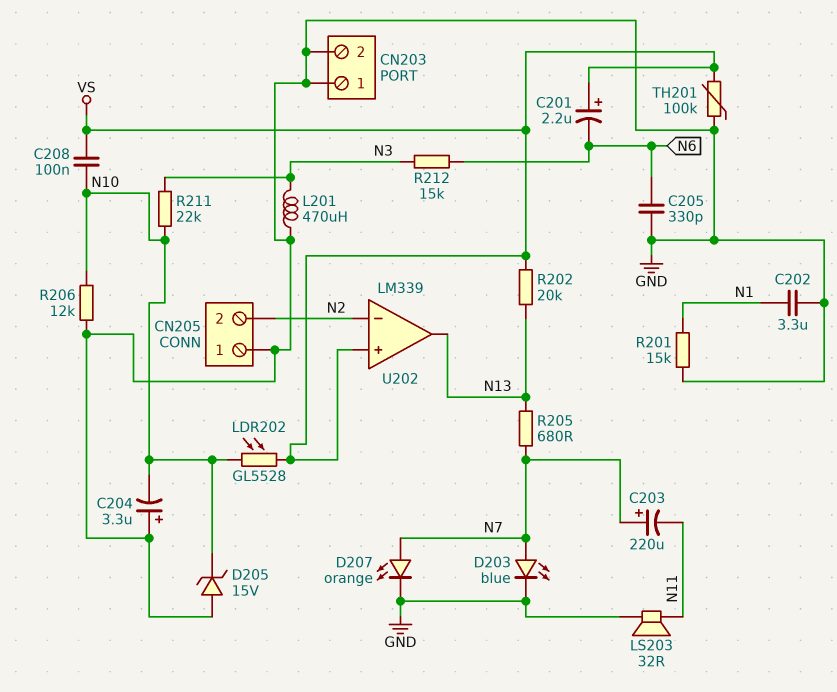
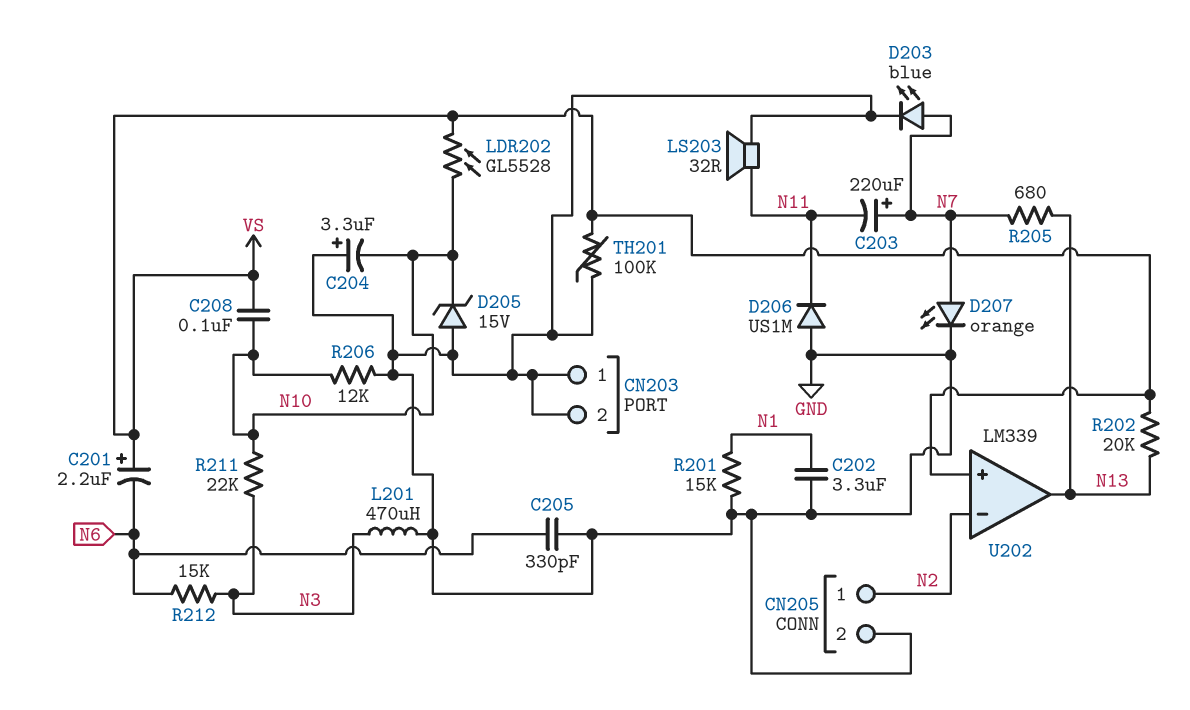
CN205 pin 1: GND -> N2
CN205 pin 2: N2 -> GND
D206: none -> diode US1M (A GND, K N11)

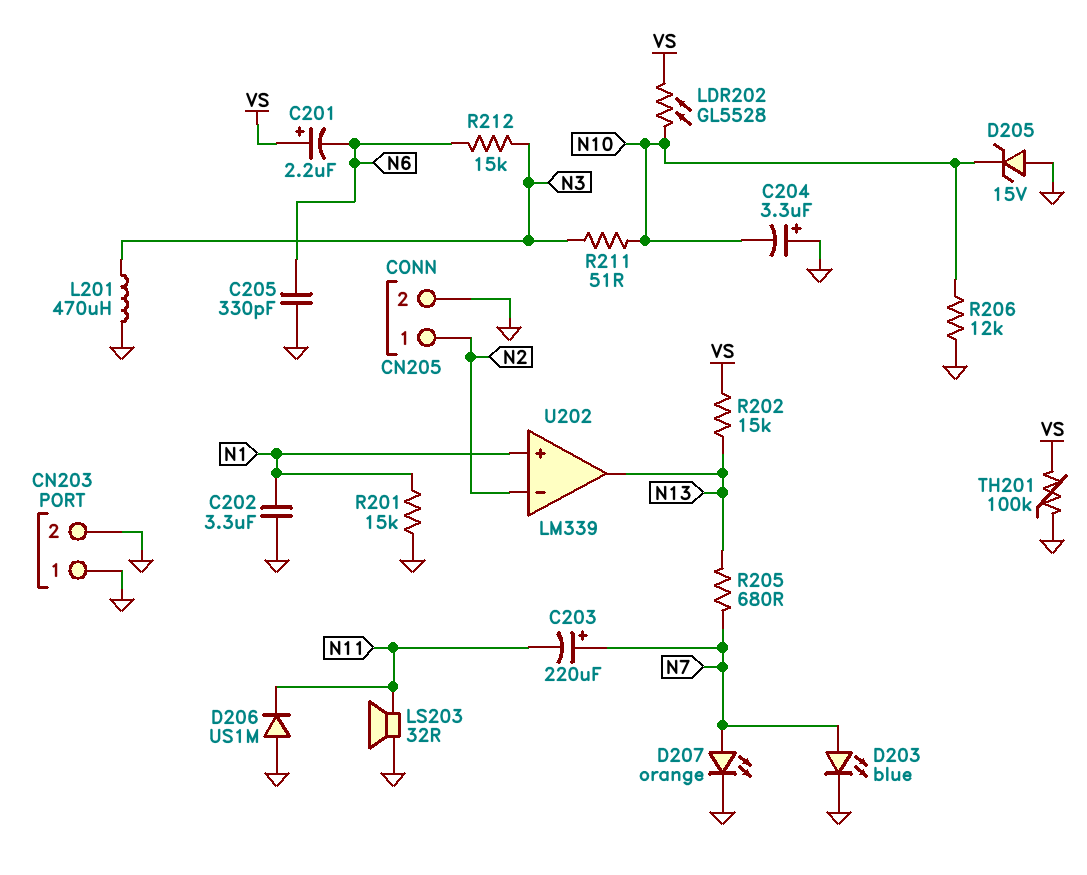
C208: 100nF (N10, VS) -> none
R202: 20k (N13, VS) -> 15k (N13, VS)
R211: 22k (N3, N10) -> 51 (N3, N10)
U202 pin in+: VS -> N1

